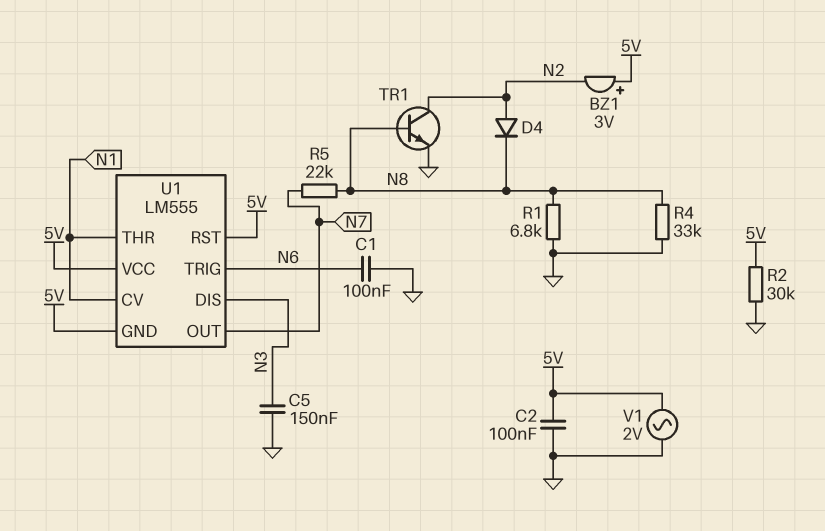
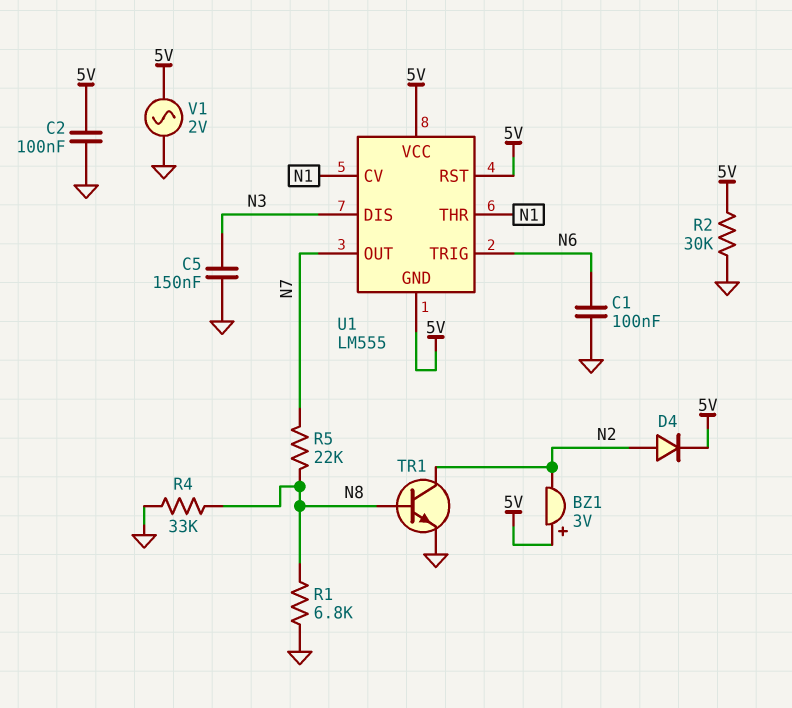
D4: diode (A N2, K N8) -> diode (A N2, K 5V)

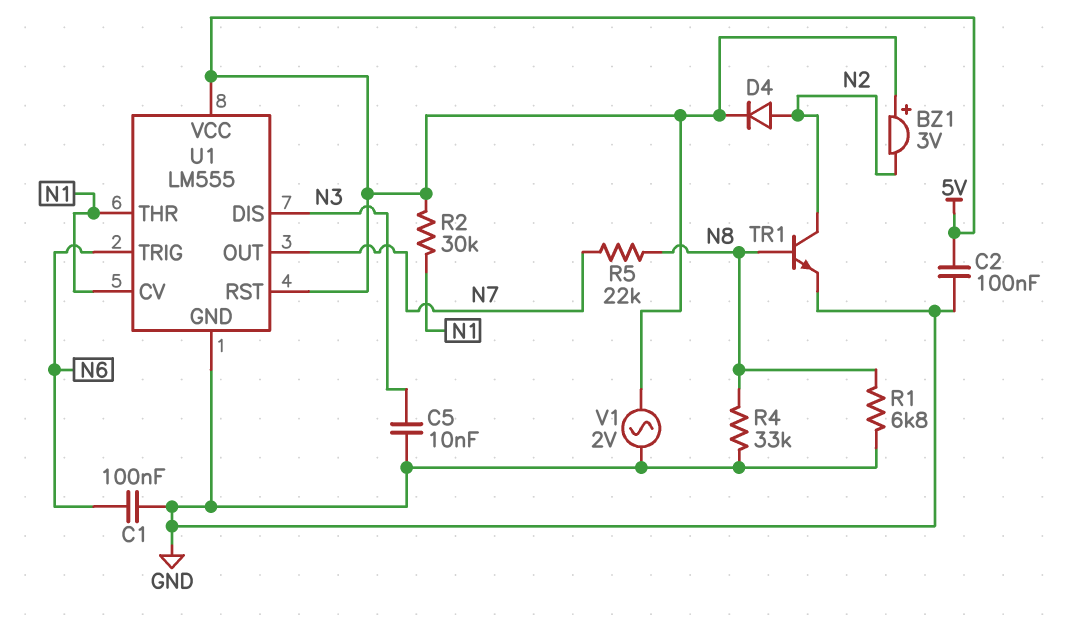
C5: 150nF (GND, N3) -> 10nF (GND, N3)
R2: 30k (5V, GND) -> 30k (5V, N1)
U1 pin GND: 5V -> GND

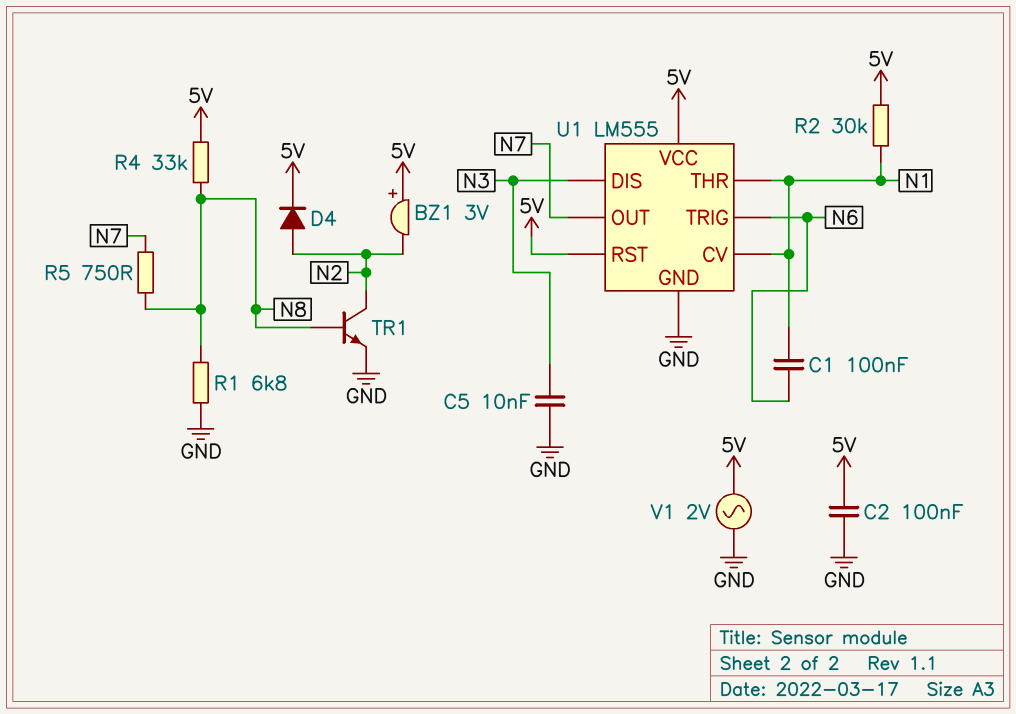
C1: 100nF (GND, N6) -> 100nF (N1, N6)
R4: 33k (GND, N8) -> 33k (5V, N8)
R5: 22k (N7, N8) -> 750 (N7, N8)

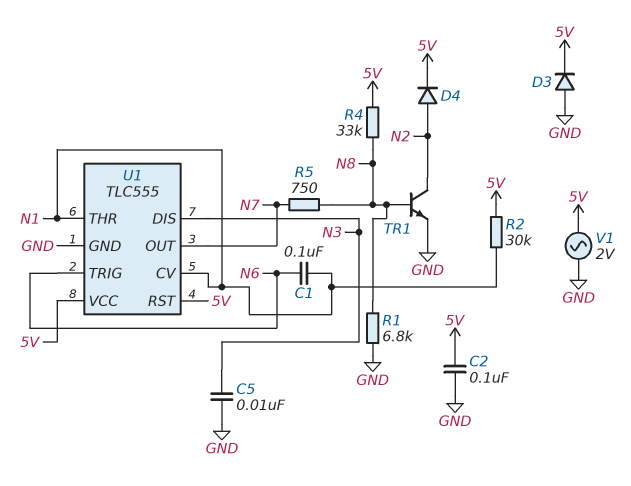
BZ1: buzzer 3V (plus 5V, minus N2) -> none
D3: none -> diode (A GND, K 5V)
U1: LM555 -> TLC555

